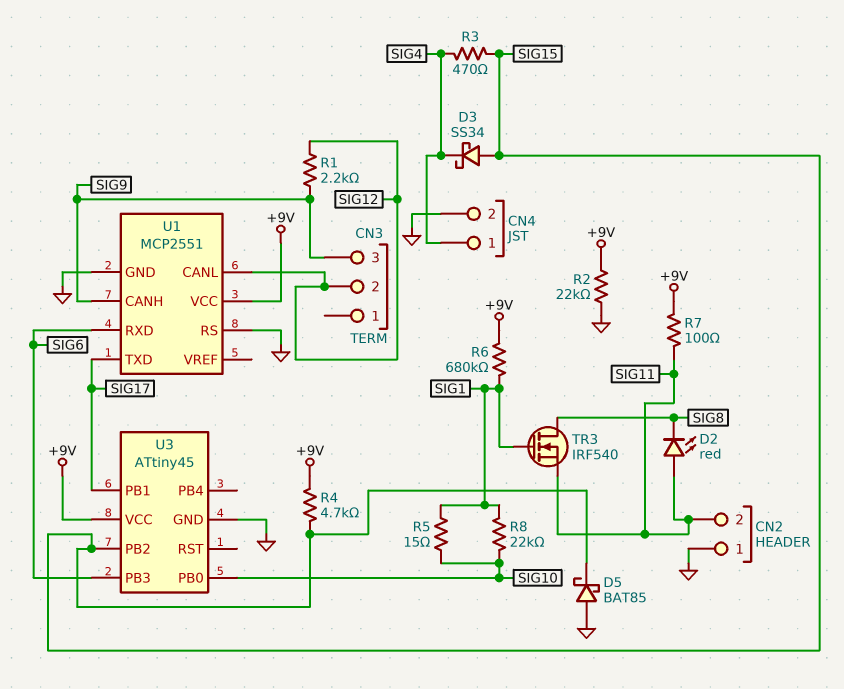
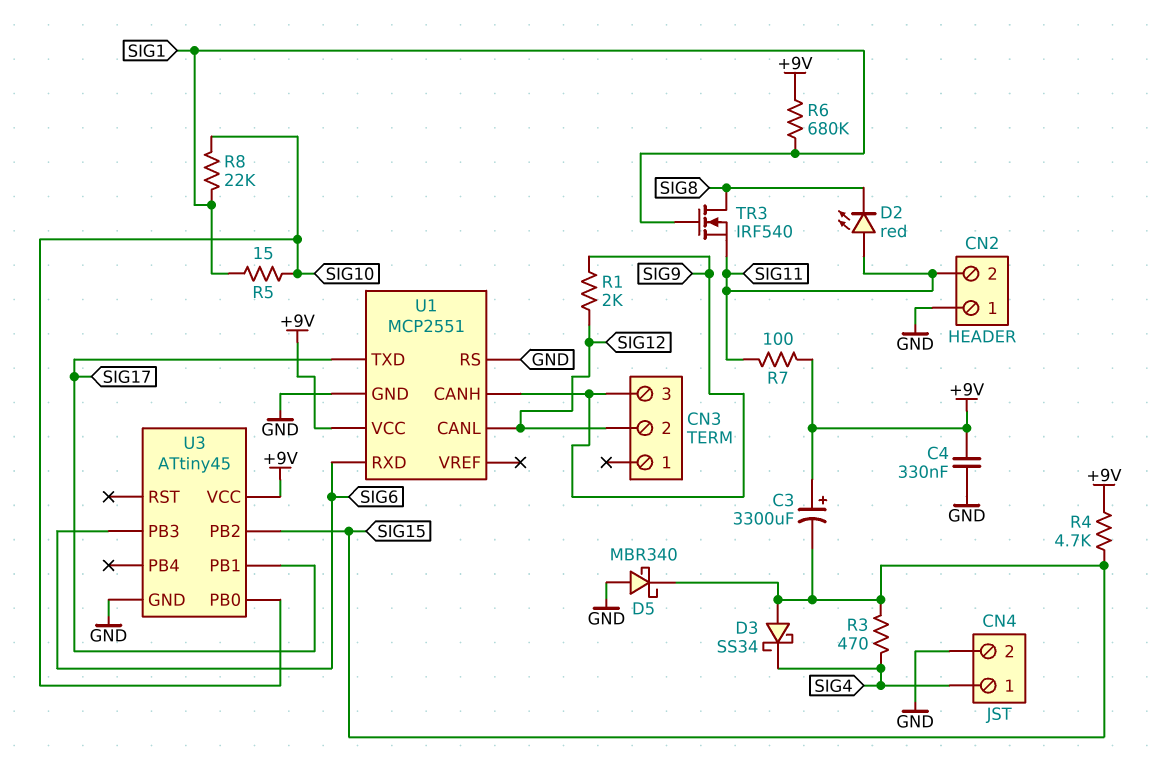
C3: none -> 3300uF (plus +9V, minus SIG15)
C4: none -> 330nF (+9V, GND)
D5: schottky BAT85 (A GND, K SIG15) -> schottky MBR340 (A GND, K SIG15)
R1: 2.2k (SIG9, SIG12) -> 2k (SIG9, SIG12)
R2: 22k (+9V, GND) -> none

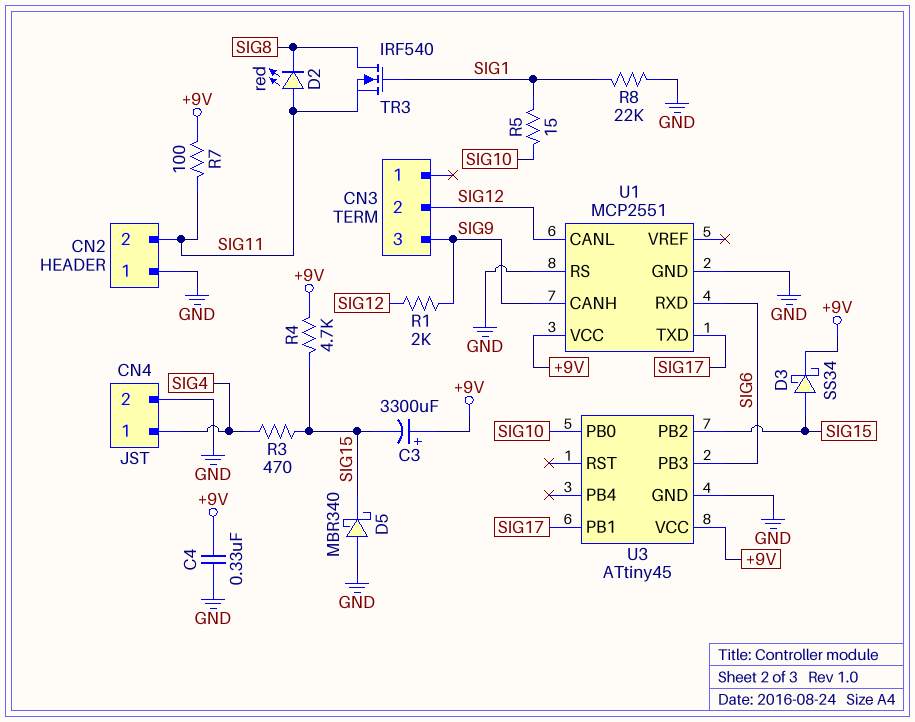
D3: schottky SS34 (A SIG15, K SIG4) -> schottky SS34 (A SIG15, K +9V)
R6: 680k (+9V, SIG1) -> none
R8: 22k (SIG1, SIG10) -> 22k (GND, SIG1)

